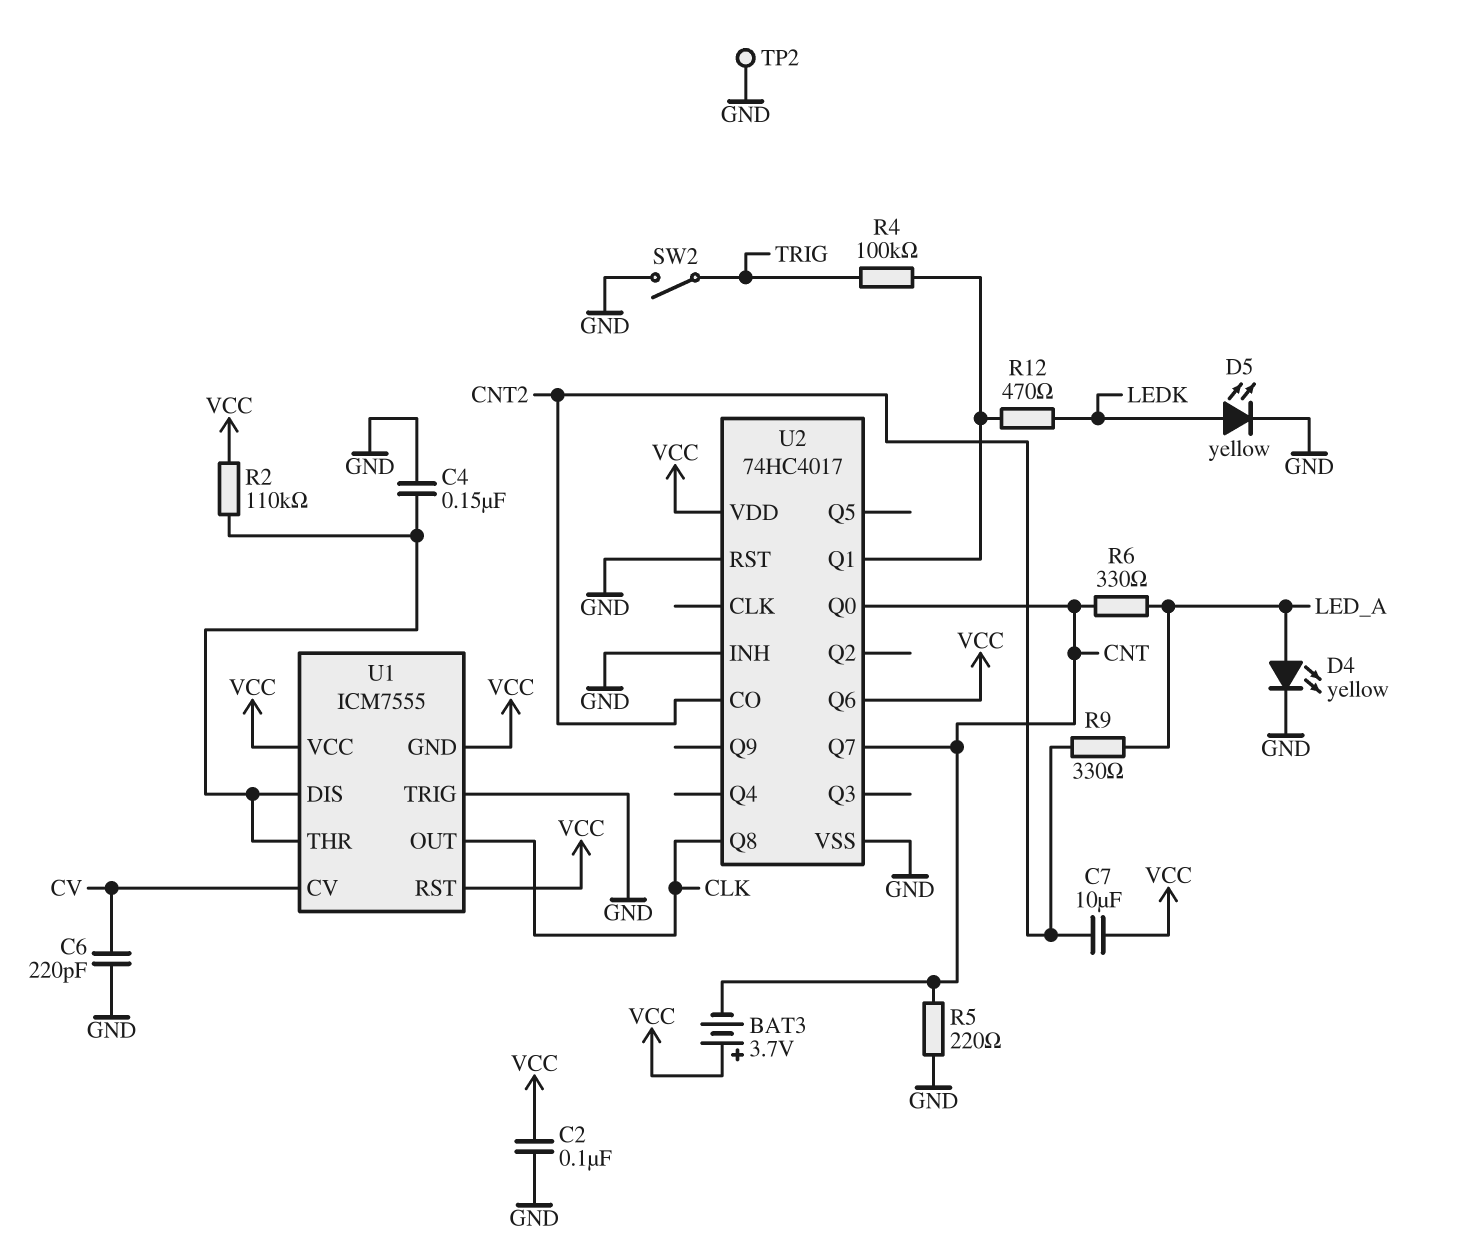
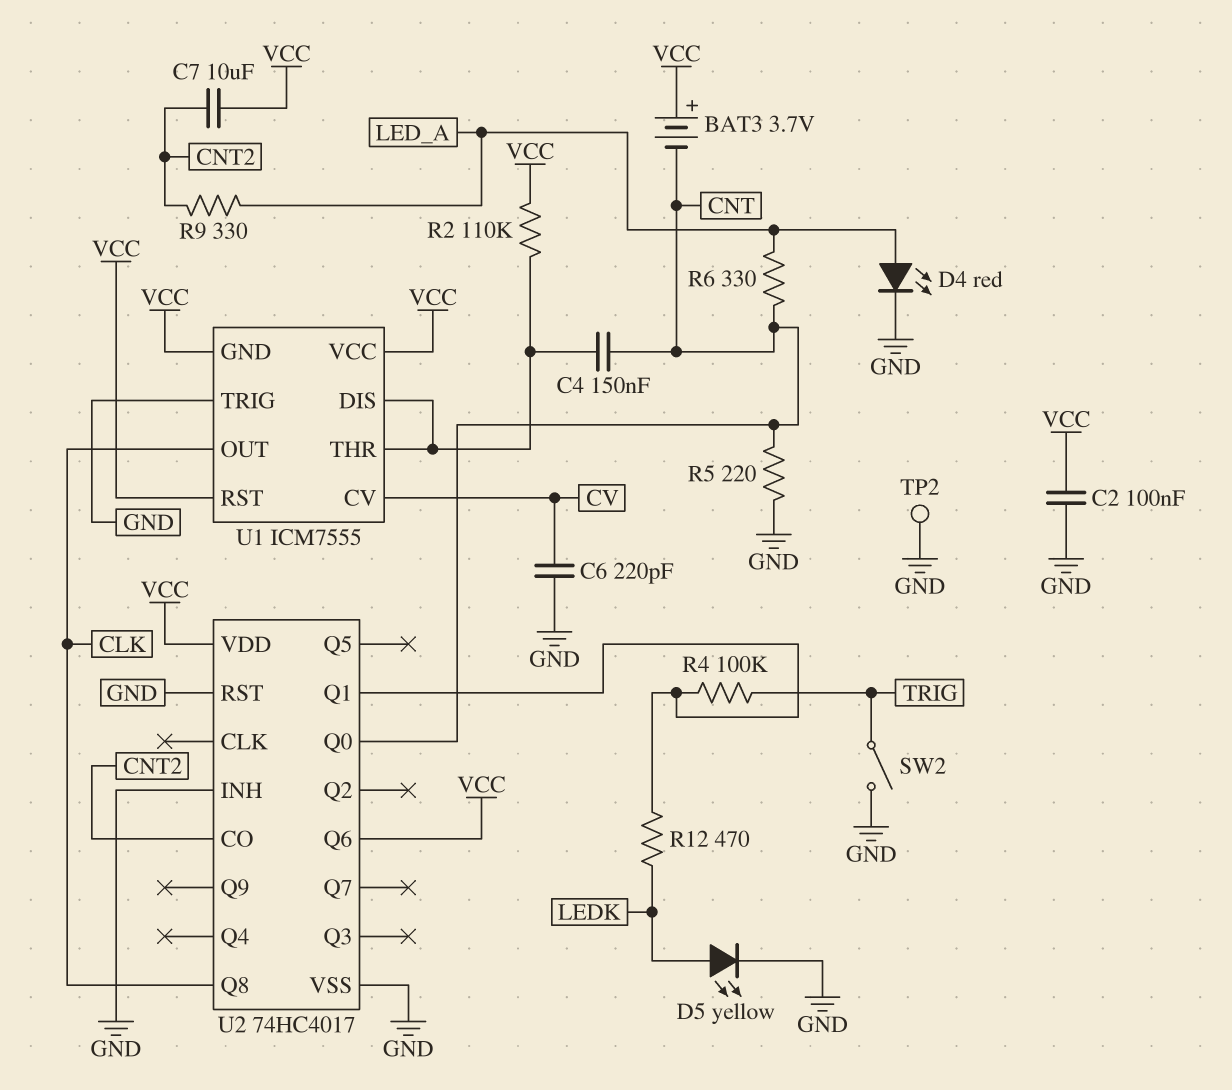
C4: 150nF (GND, U1/DIS) -> 150nF (CNT, U1/DIS)
D4: LED yellow (A LED_A, K GND) -> LED red (A LED_A, K GND)
U2 pin Q7: CNT -> none

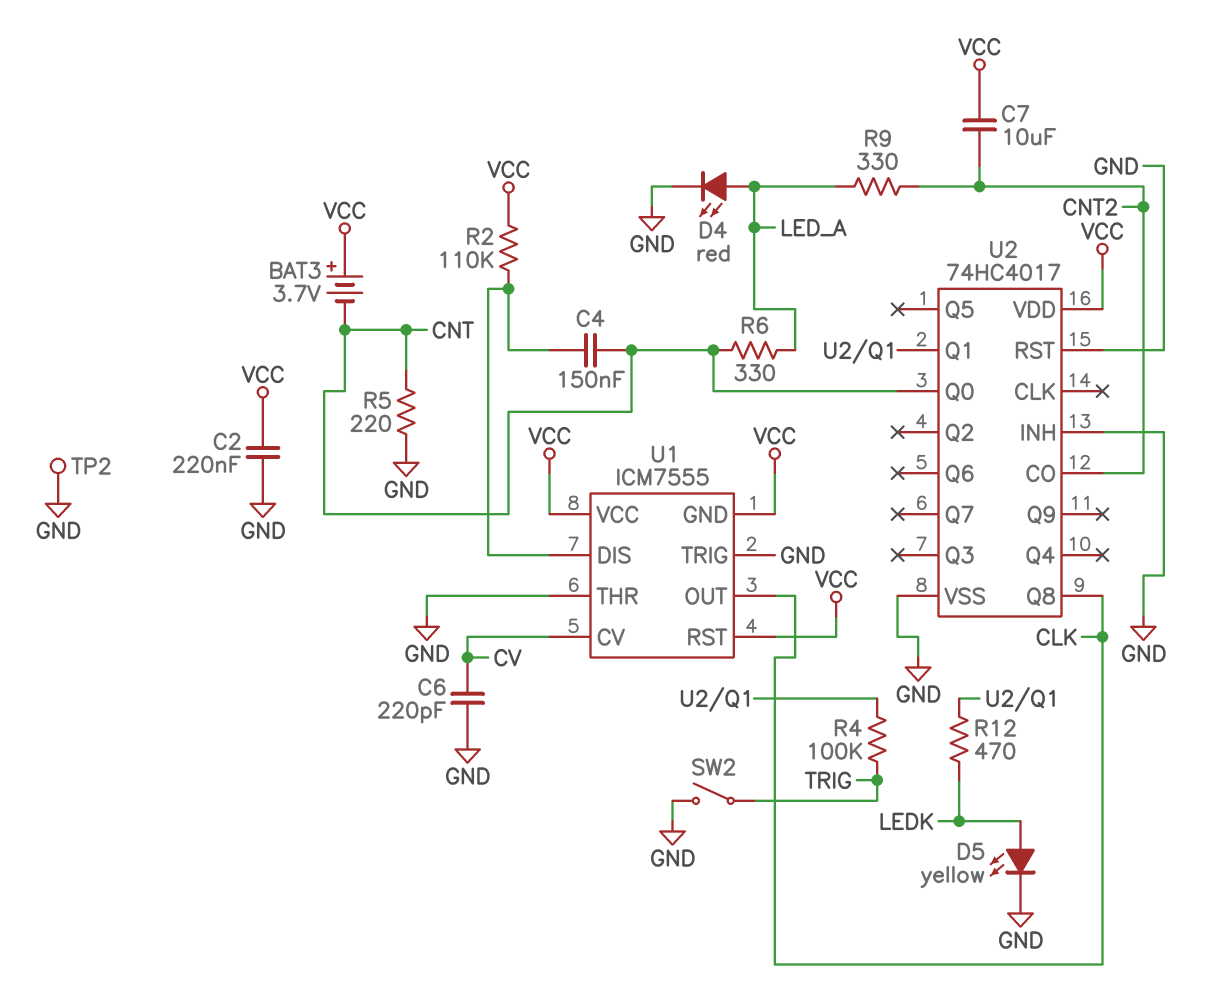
C2: 100nF (GND, VCC) -> 220nF (GND, VCC)
U1 pin THR: U1/DIS -> GND
U2 pin Q6: VCC -> none

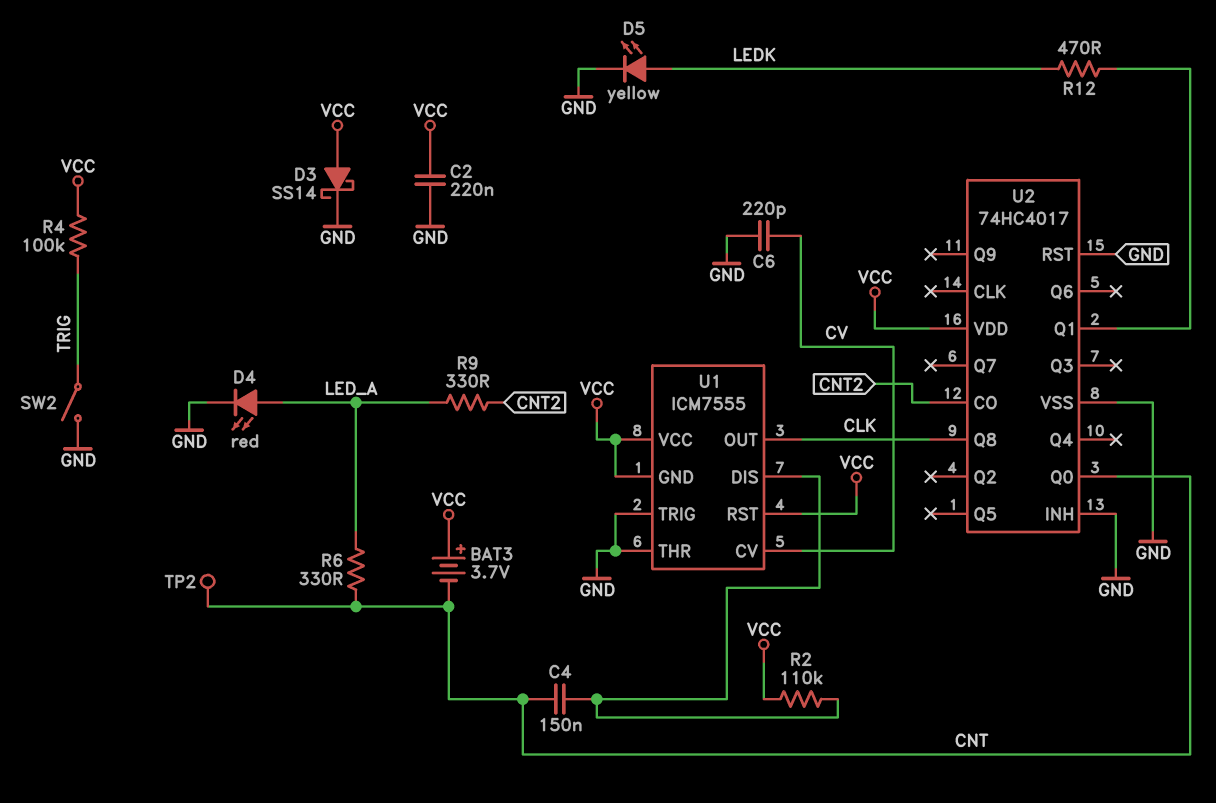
C7: 10uF (CNT2, VCC) -> none
D3: none -> schottky SS14 (A VCC, K GND)
R4: 100k (TRIG, U2/Q1) -> 100k (TRIG, VCC)
R5: 220 (CNT, GND) -> none
TP2: test point (GND) -> test point (CNT)

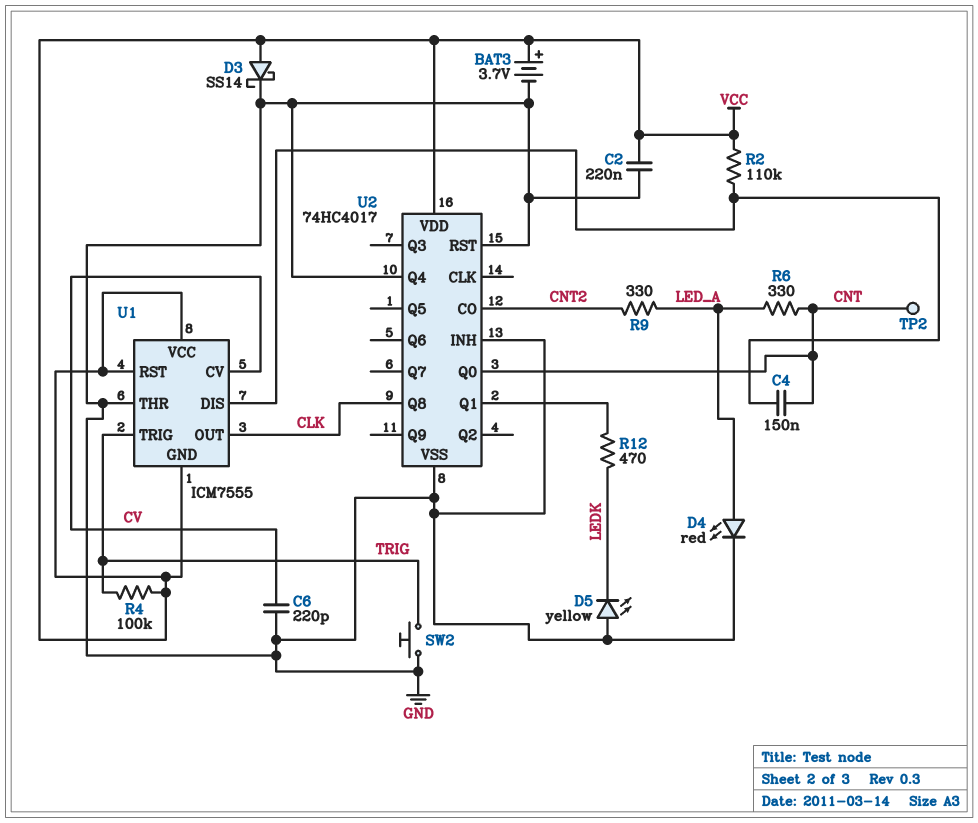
BAT3: 3.7V (plus VCC, minus CNT) -> 3.7V (plus VCC, minus GND)
D5: LED yellow (A LEDK, K GND) -> LED yellow (A GND, K LEDK)
SW2: switch (GND, TRIG) -> button (GND, TRIG)
U1 pin TRIG: GND -> TRIG
U2 pin Q4: none -> GND

